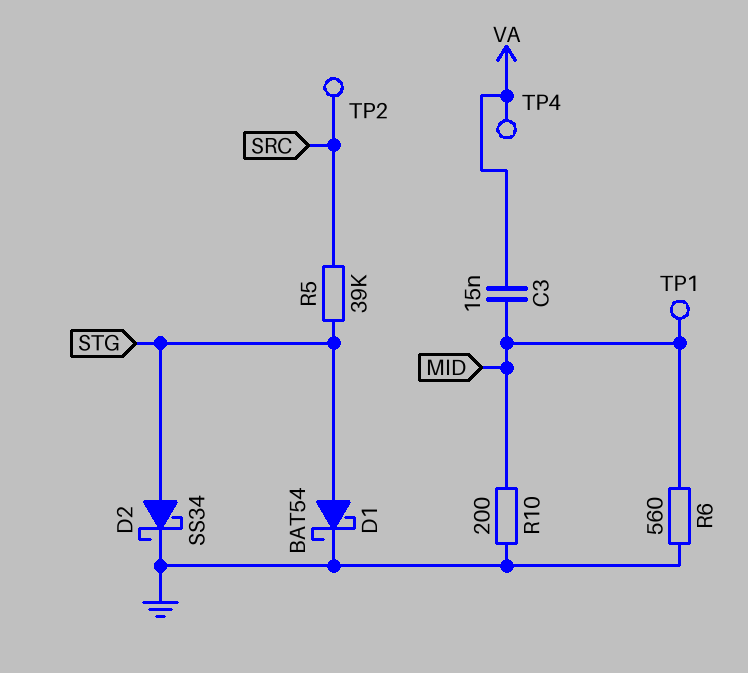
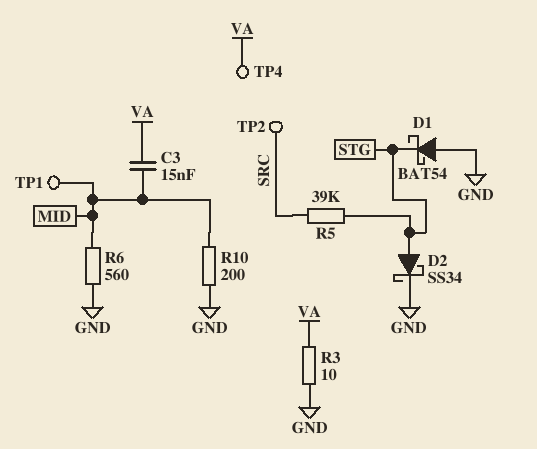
D1: schottky BAT54 (A STG, K GND) -> schottky BAT54 (A GND, K STG)
R3: none -> 10 (GND, VA)

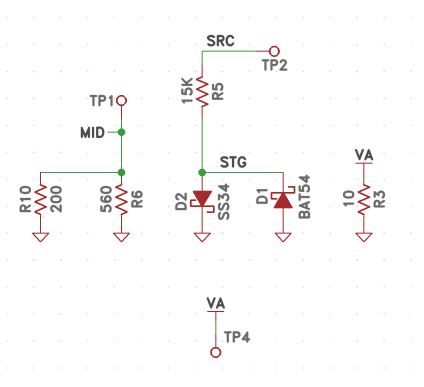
C3: 15nF (MID, VA) -> none
R5: 39k (SRC, STG) -> 15k (SRC, STG)

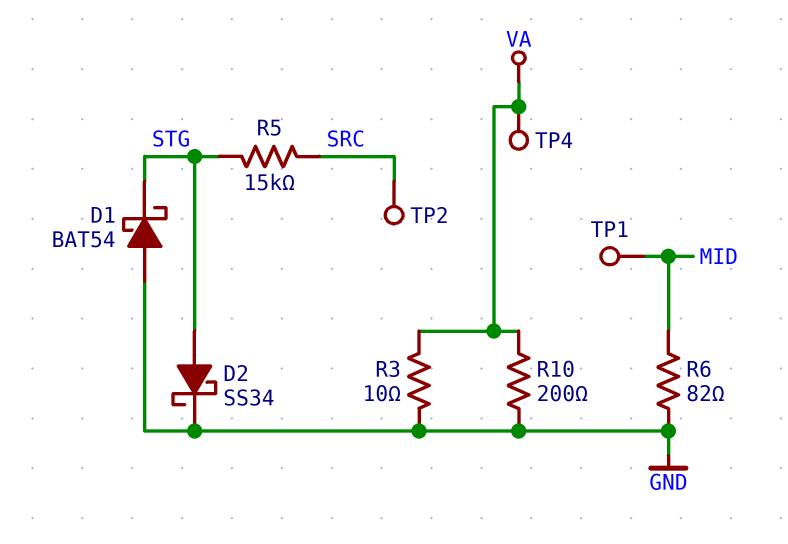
R6: 560 (GND, MID) -> 82 (GND, MID)
R10: 200 (GND, MID) -> 200 (GND, VA)

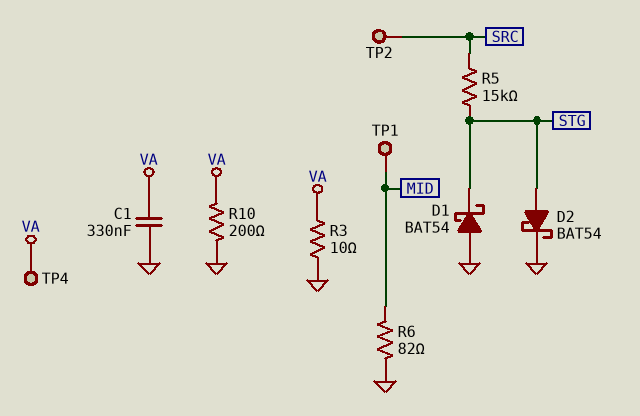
C1: none -> 330nF (GND, VA)
D2: schottky SS34 (A STG, K GND) -> schottky BAT54 (A STG, K GND)

